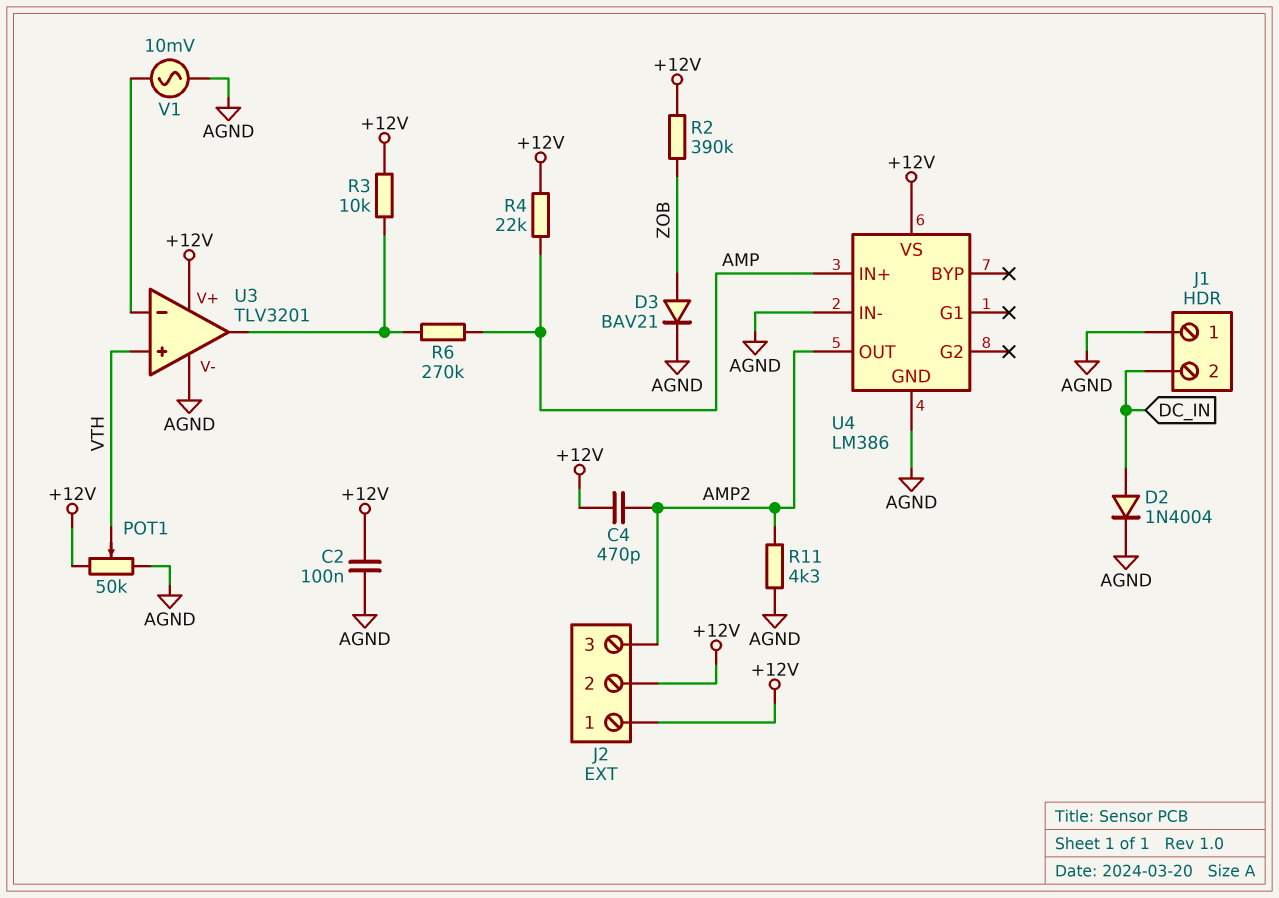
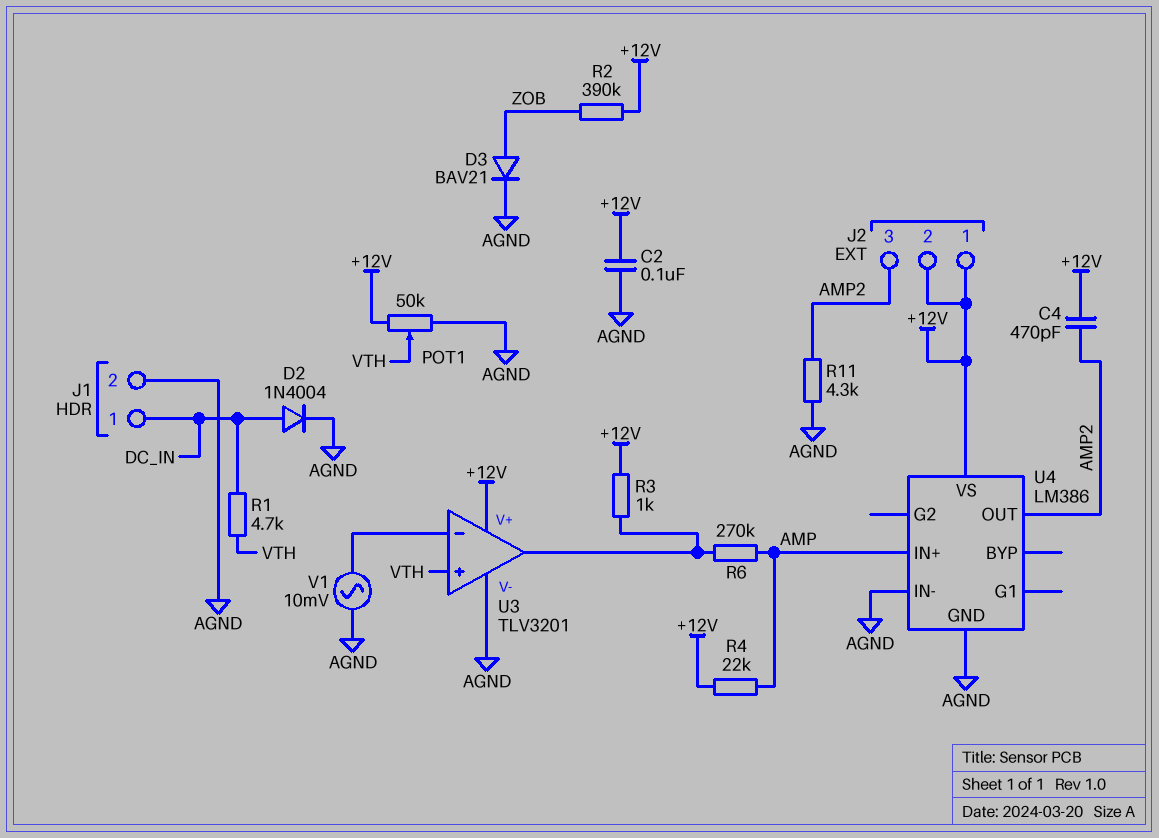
J1 pin 1: AGND -> DC_IN
J1 pin 2: DC_IN -> AGND
R1: none -> 4.7k (DC_IN, VTH)
R3: 10k (+12V, U3/out) -> 1k (+12V, U3/out)

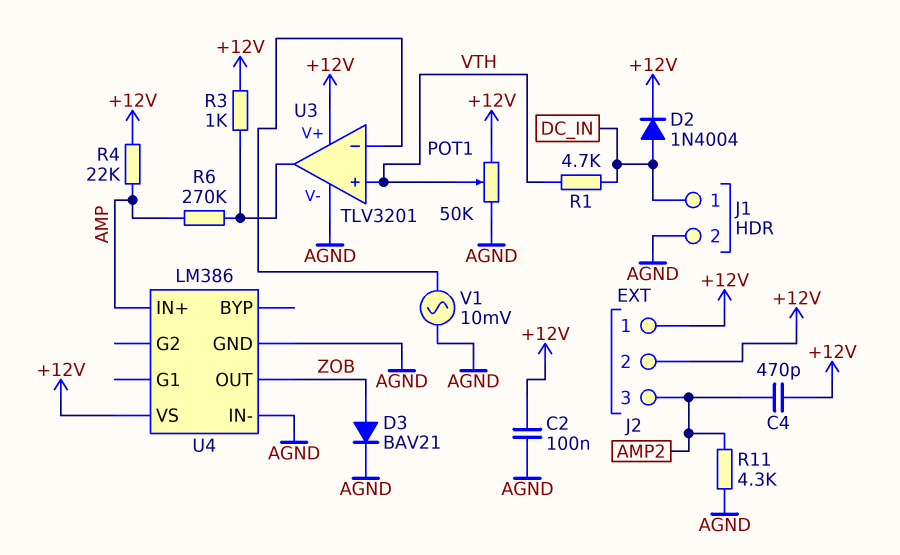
D2: diode 1N4004 (A DC_IN, K AGND) -> diode 1N4004 (A DC_IN, K +12V)
R2: 390k (+12V, ZOB) -> none
U4 pin OUT: AMP2 -> ZOB

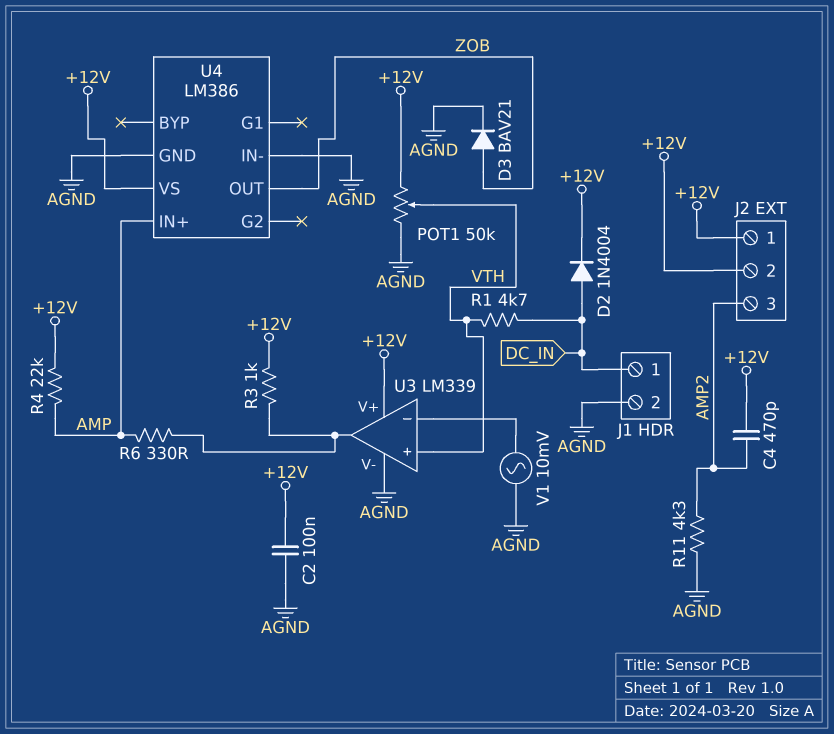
R6: 270k (AMP, U3/out) -> 330 (AMP, U3/out)
U3: TLV3201 -> LM339

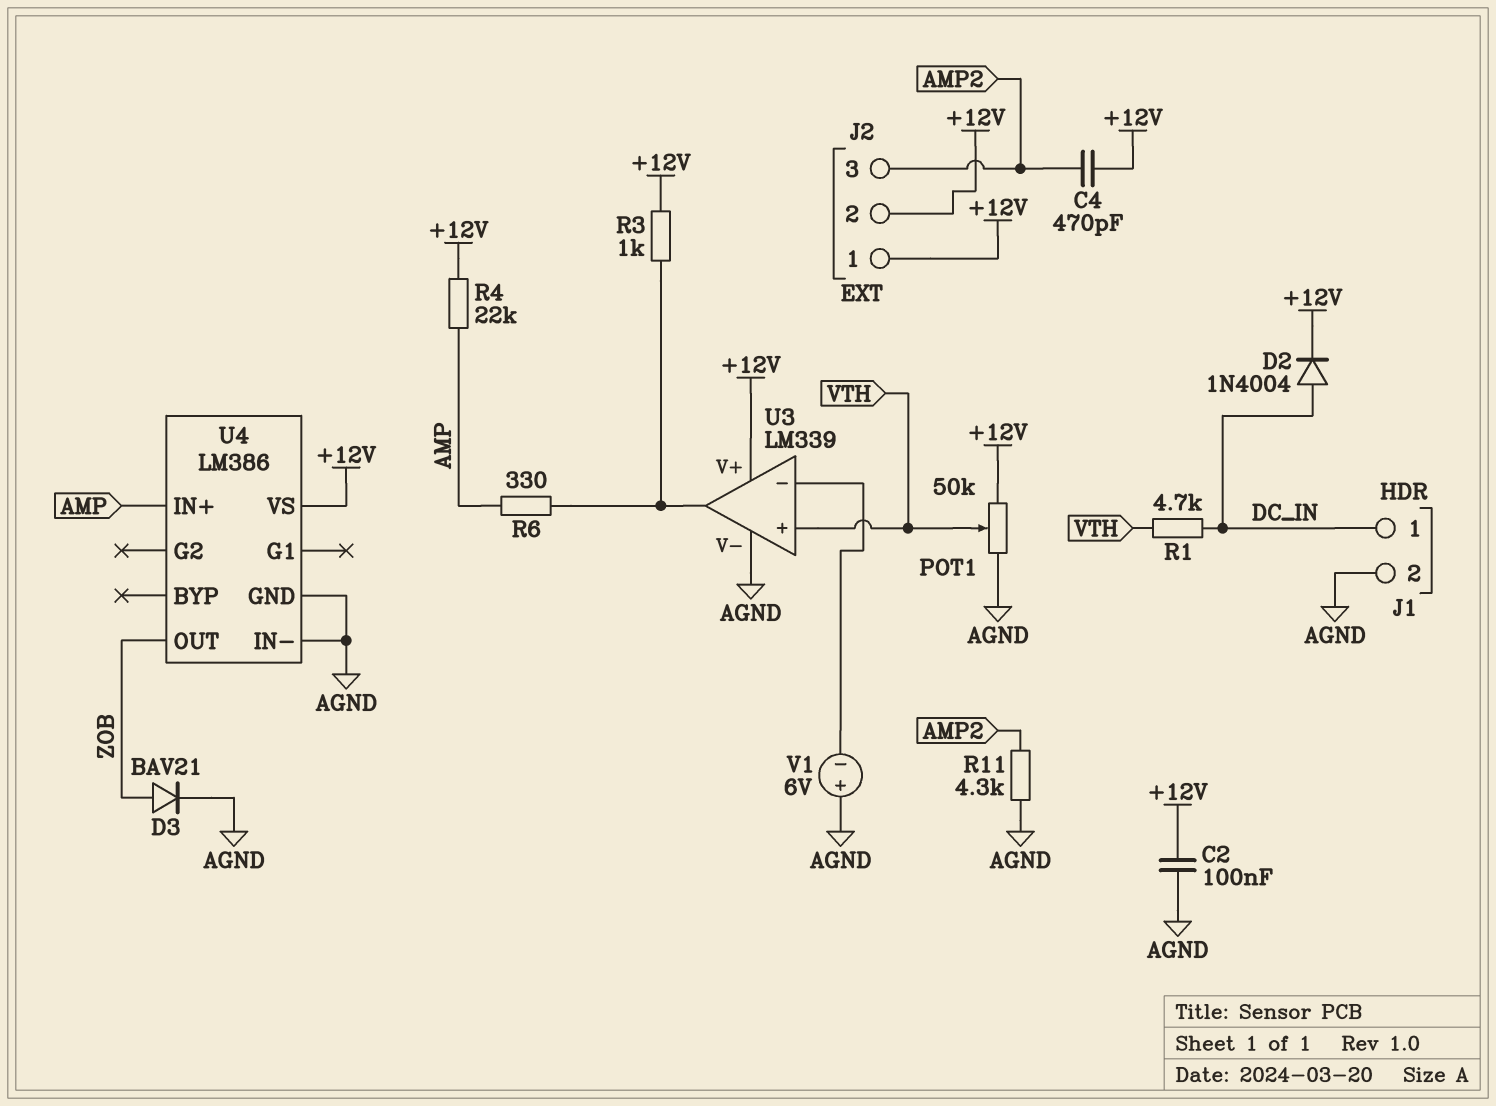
V1: AC 10mV (AGND, U3/in-) -> 6V (plus AGND, minus U3/in-)

